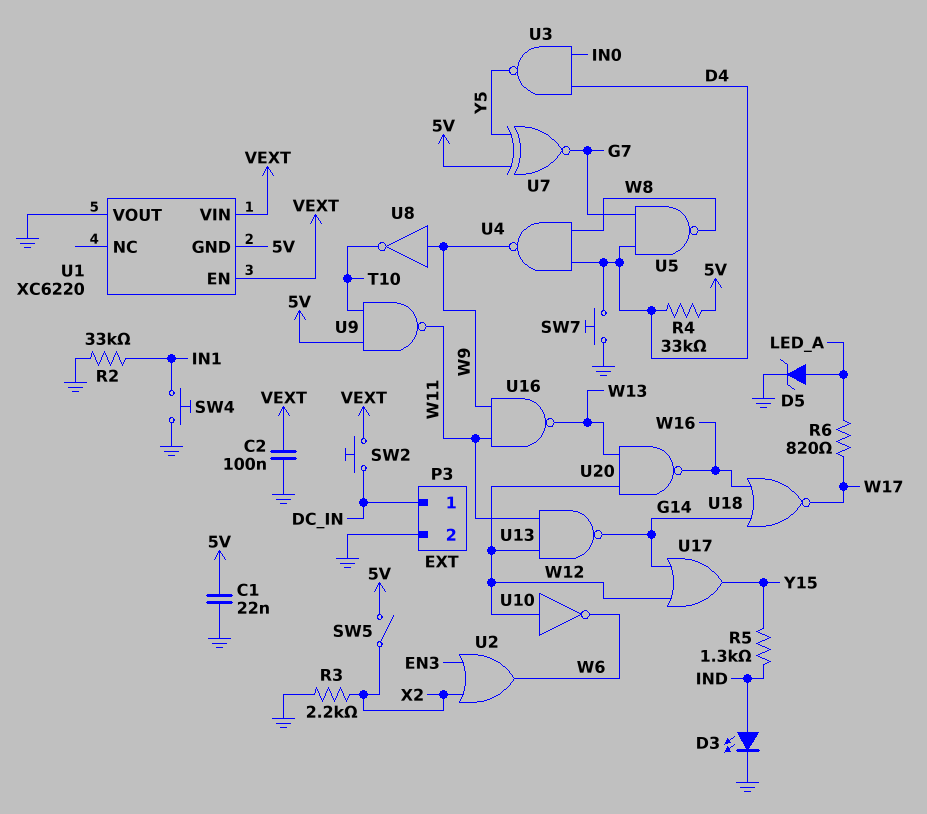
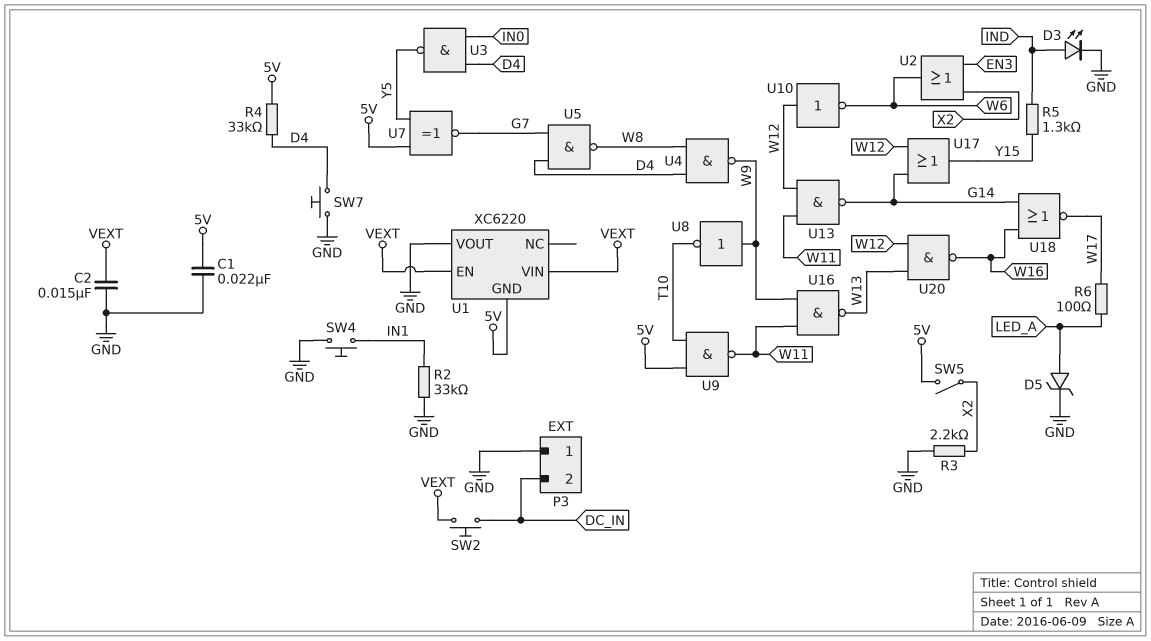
C2: 100nF (GND, VEXT) -> 15nF (GND, VEXT)
P3 pin 1: DC_IN -> GND
P3 pin 2: GND -> DC_IN
R6: 820 (LED_A, W17) -> 100 (LED_A, W17)

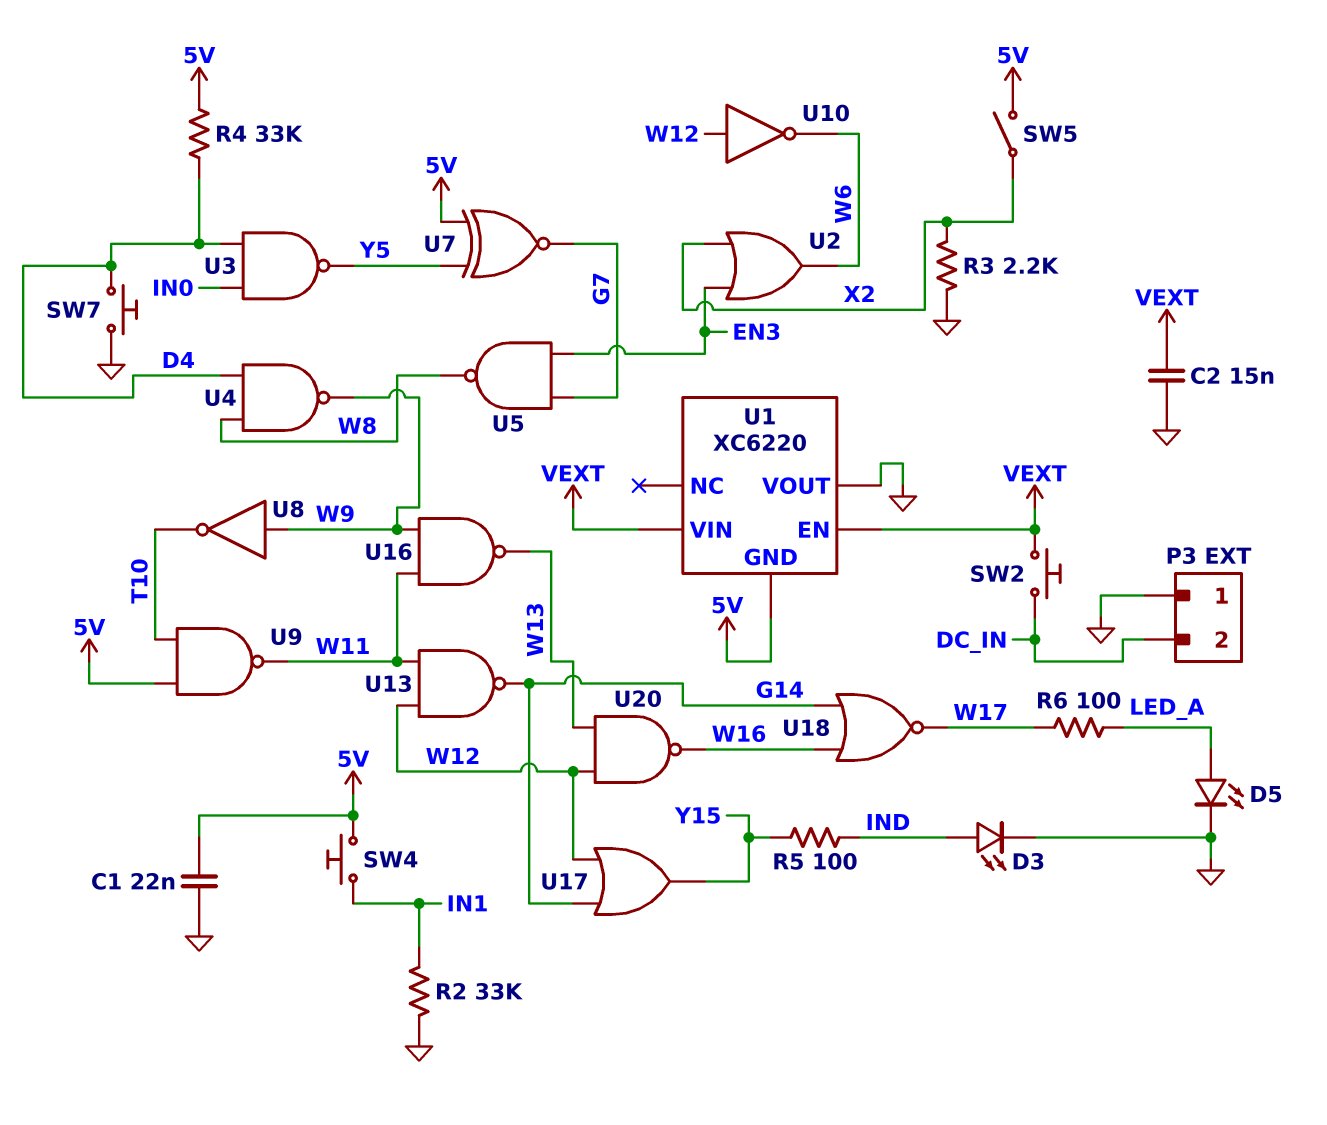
D5: zener (A LED_A, K GND) -> LED (A LED_A, K GND)
R5: 1.3k (IND, Y15) -> 100 (IND, Y15)
SW4: button (GND, IN1) -> button (5V, IN1)
U5: NAND (in D4, in G7, out W8) -> NAND (in EN3, in G7, out W8)

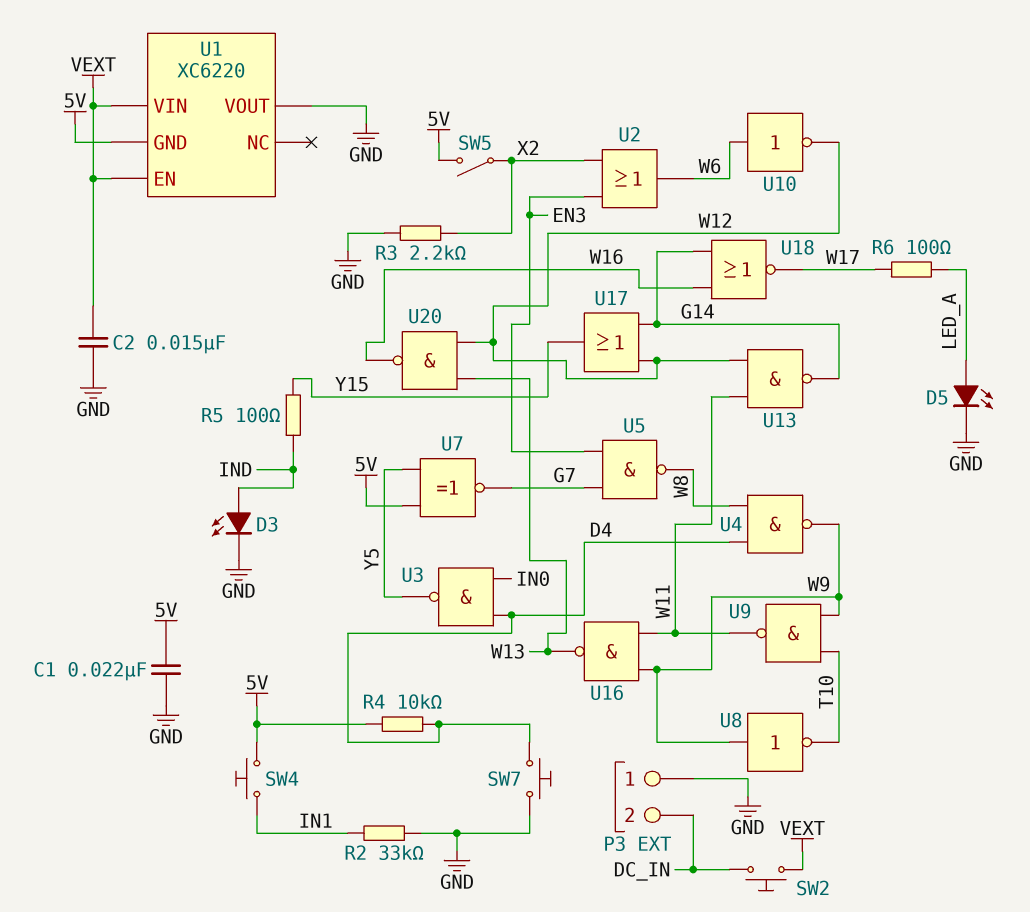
R4: 33k (5V, D4) -> 10k (5V, D4)
U9: NAND (in 5V, in T10, out W11) -> NAND (in T10, in W9, out W11)
U10: NOT (in W12, out W6) -> NOT (in W6, out W12)

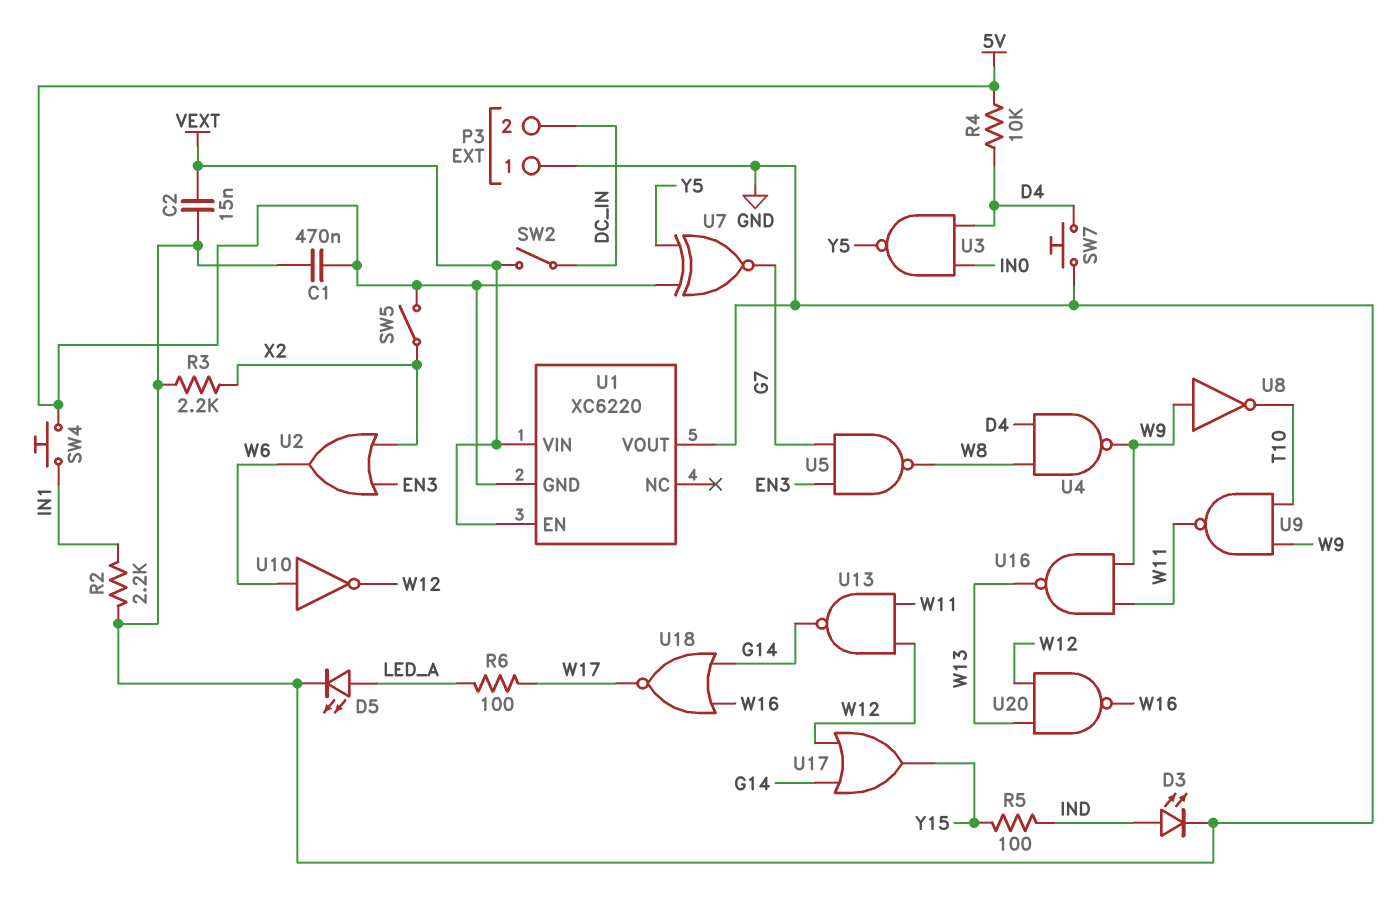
C1: 22nF (5V, GND) -> 470nF (5V, GND)
R2: 33k (GND, IN1) -> 2.2k (GND, IN1)
SW2: button (DC_IN, VEXT) -> switch (DC_IN, VEXT)

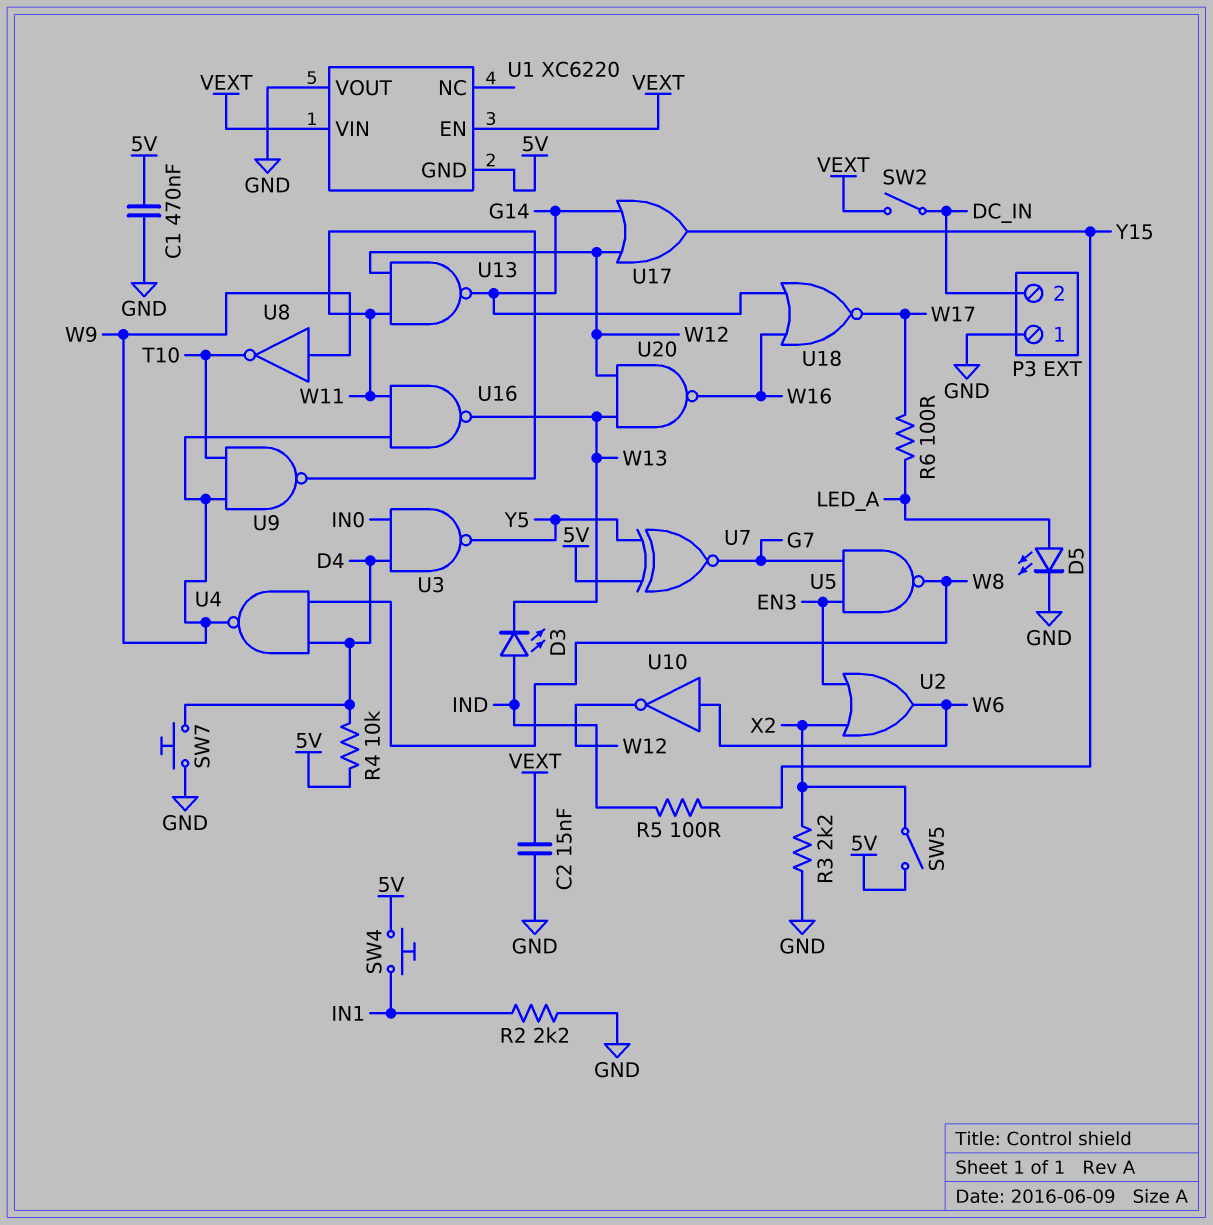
D3: LED (A IND, K GND) -> LED (A IND, K W13)

